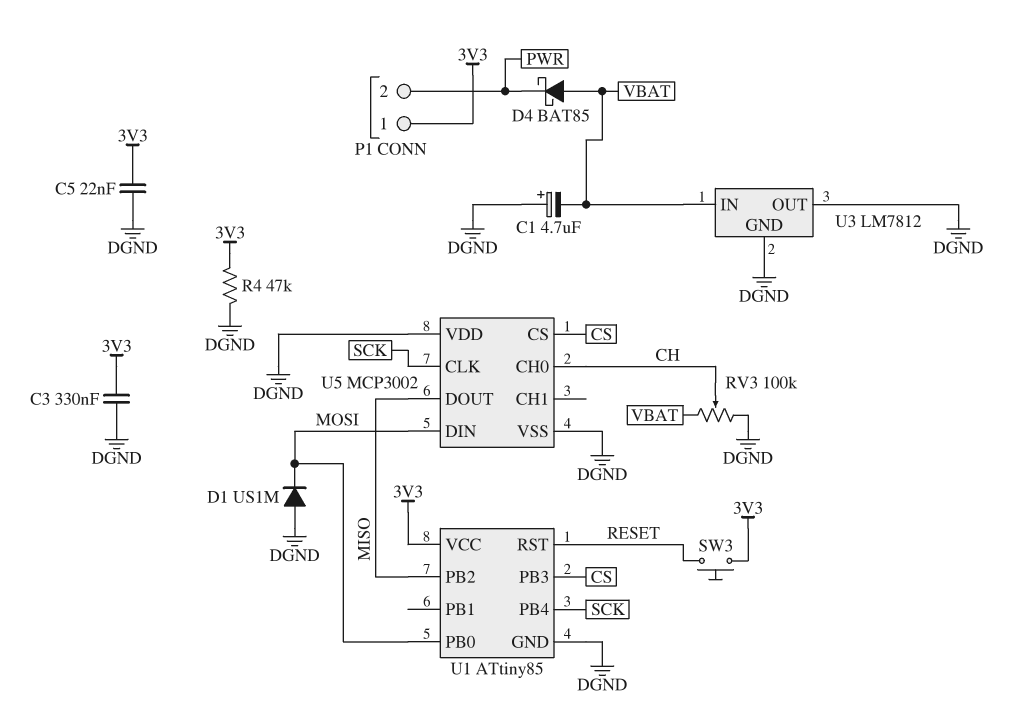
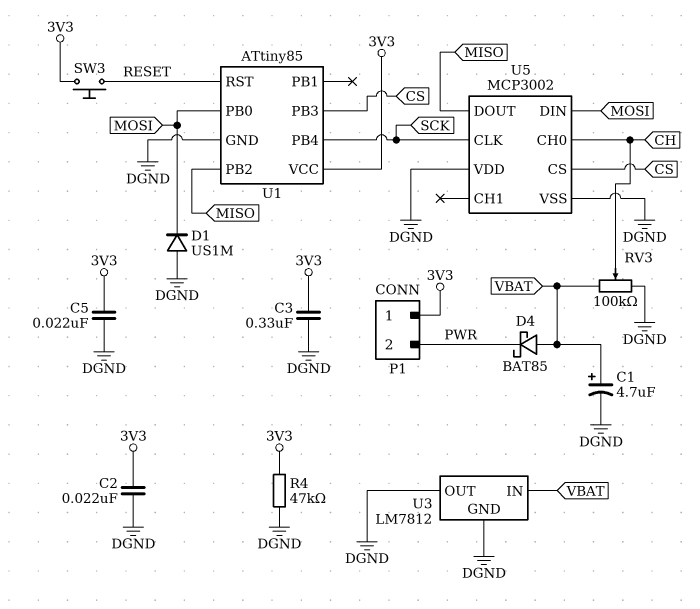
C1: 4.7uF (plus DGND, minus VBAT) -> 4.7uF (plus VBAT, minus DGND)
C2: none -> 22nF (3V3, DGND)

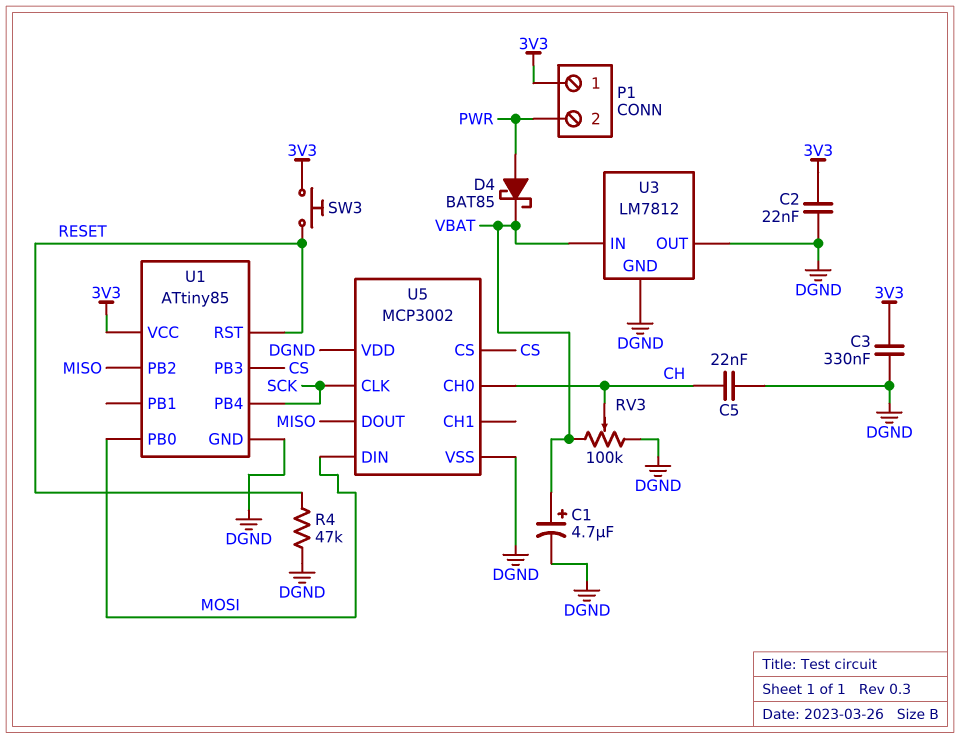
C5: 22nF (3V3, DGND) -> 22nF (CH, DGND)
D1: diode US1M (A DGND, K MOSI) -> none
D4: schottky BAT85 (A VBAT, K PWR) -> schottky BAT85 (A PWR, K VBAT)
R4: 47k (3V3, DGND) -> 47k (DGND, RESET)

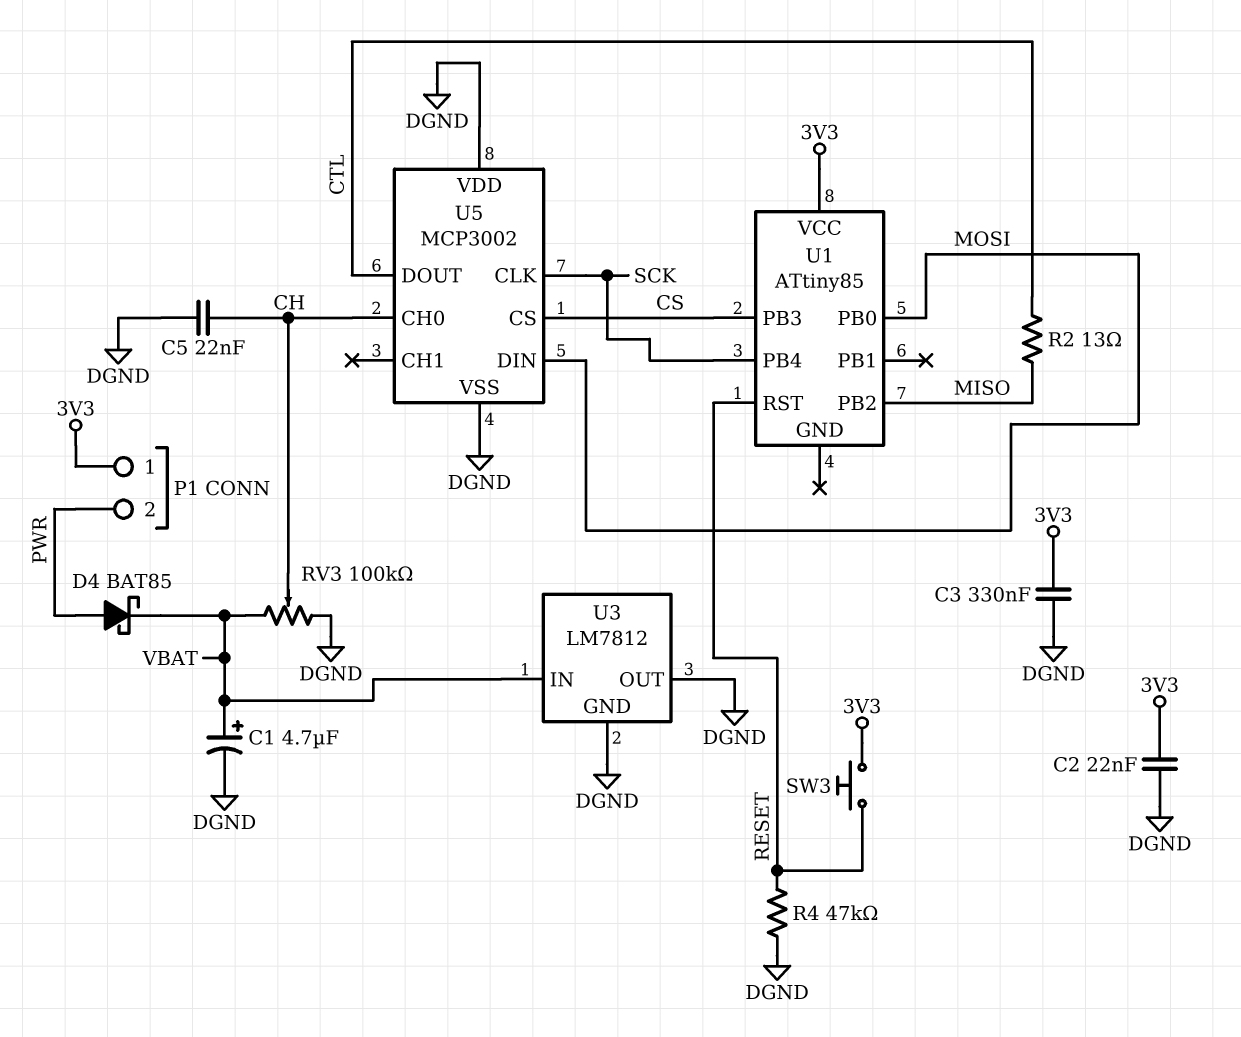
R2: none -> 13 (CTL, MISO)
U1 pin GND: DGND -> none
U5 pin DOUT: MISO -> CTL

